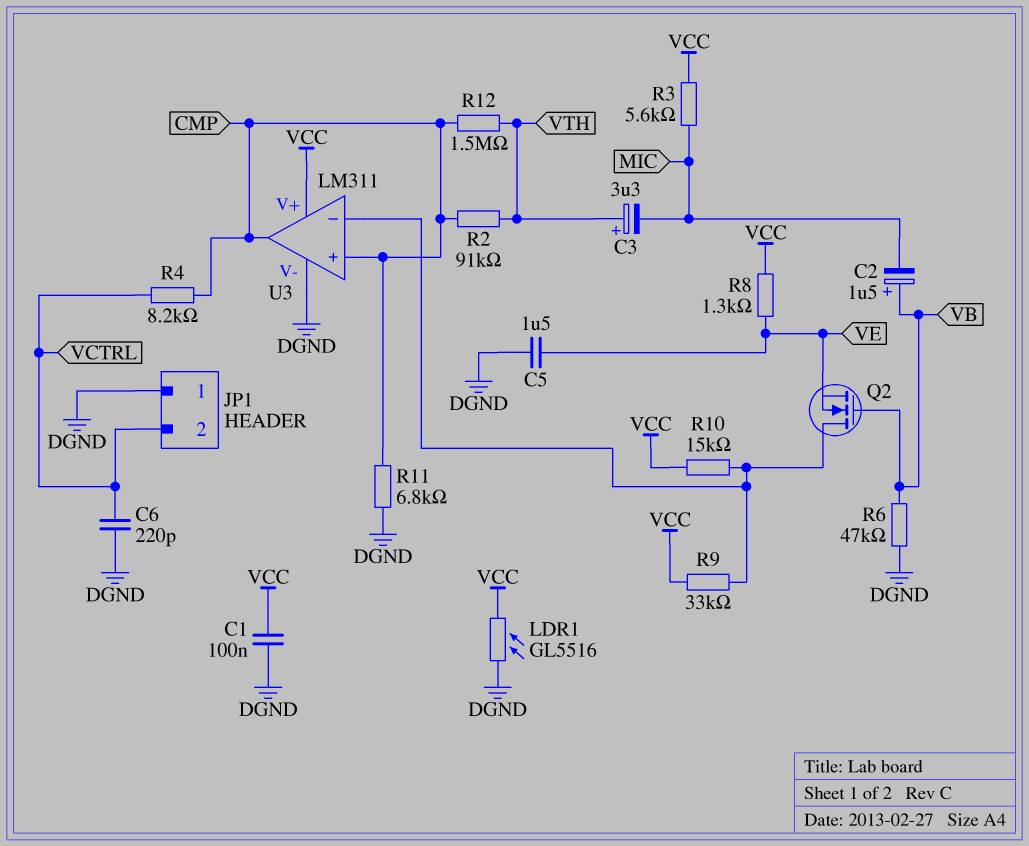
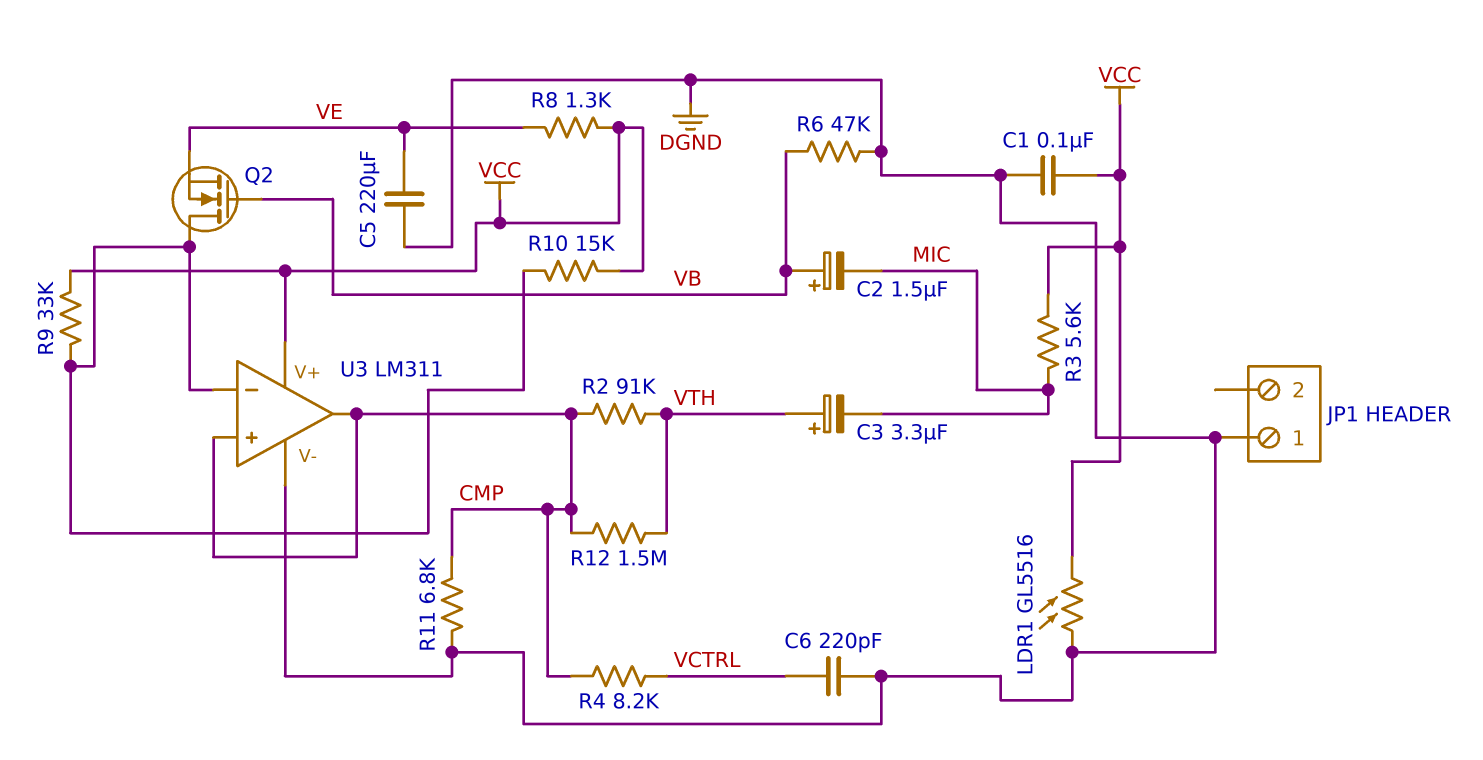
C5: 1.5uF (DGND, VE) -> 220uF (DGND, VE)
JP1 pin 2: VCTRL -> none

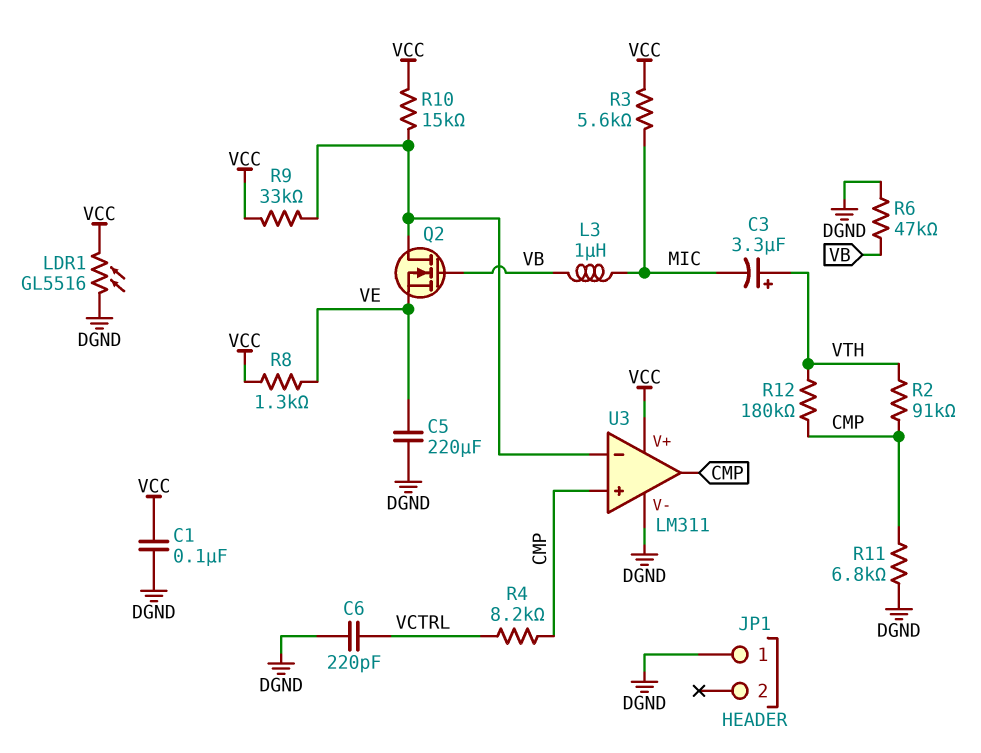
C2: 1.5uF (plus VB, minus MIC) -> none
L3: none -> 1uH (MIC, VB)
R12: 1.5M (CMP, VTH) -> 180k (CMP, VTH)

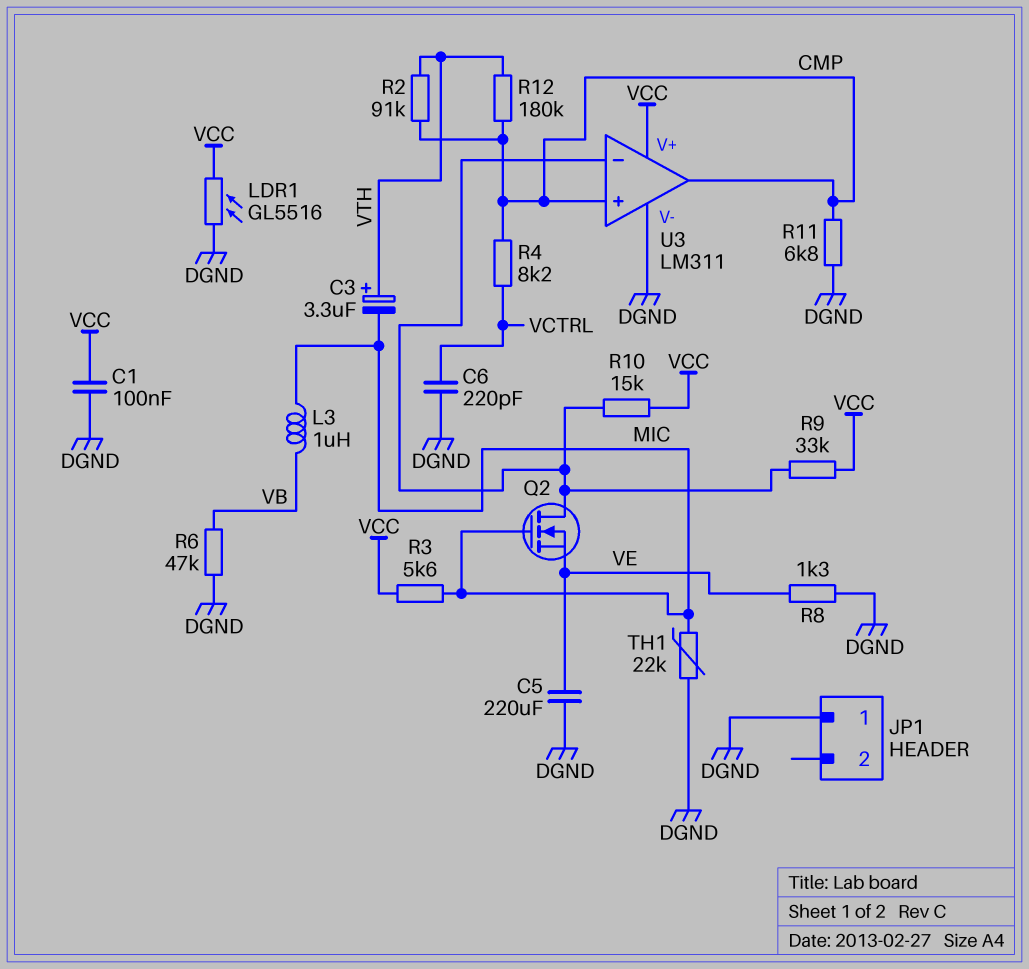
Q2: NMOS (G VB, D U3/in-, S VE) -> NMOS (G MIC, D U3/in-, S VE)
R8: 1.3k (VCC, VE) -> 1.3k (DGND, VE)
TH1: none -> 22k (DGND, MIC)

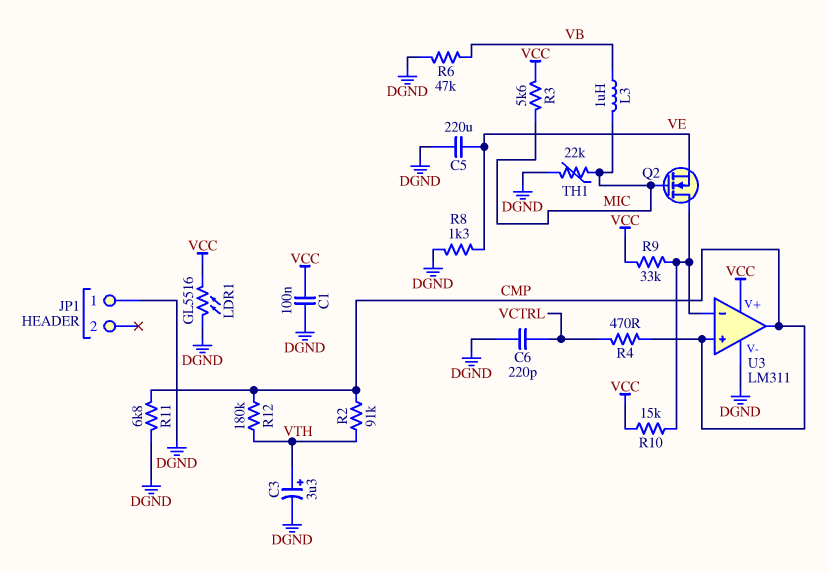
C3: 3.3uF (plus VTH, minus MIC) -> 3.3uF (plus VTH, minus DGND)
R4: 8.2k (CMP, VCTRL) -> 470 (CMP, VCTRL)

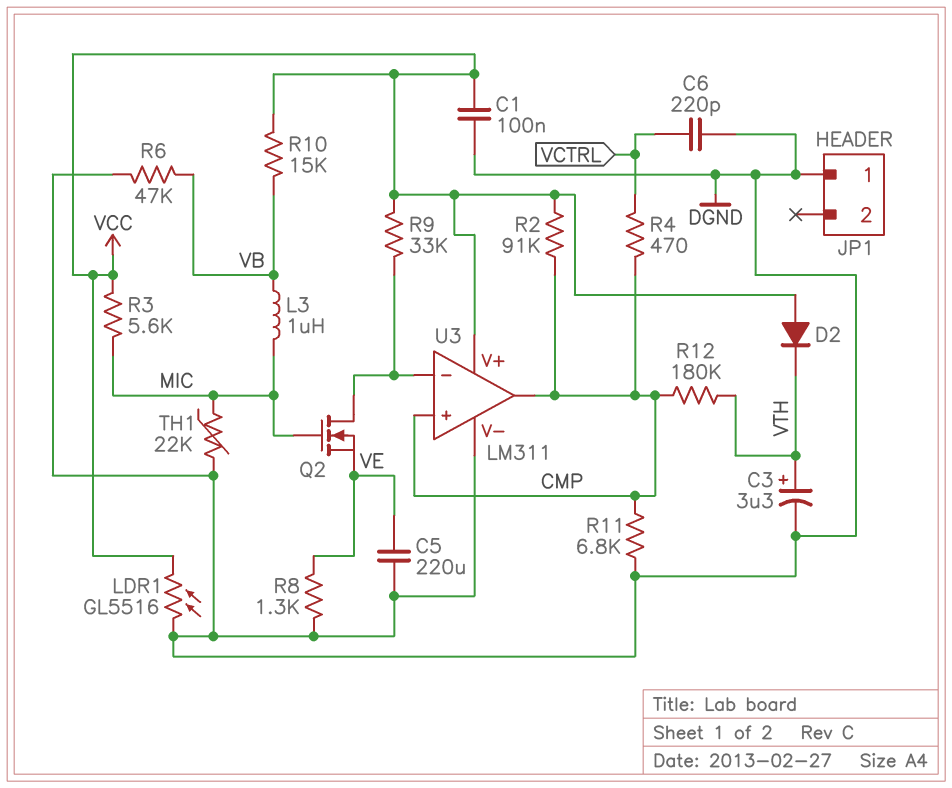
D2: none -> diode (A VCC, K VTH)
R2: 91k (CMP, VTH) -> 91k (CMP, VCC)
R10: 15k (U3/in-, VCC) -> 15k (VB, VCC)

